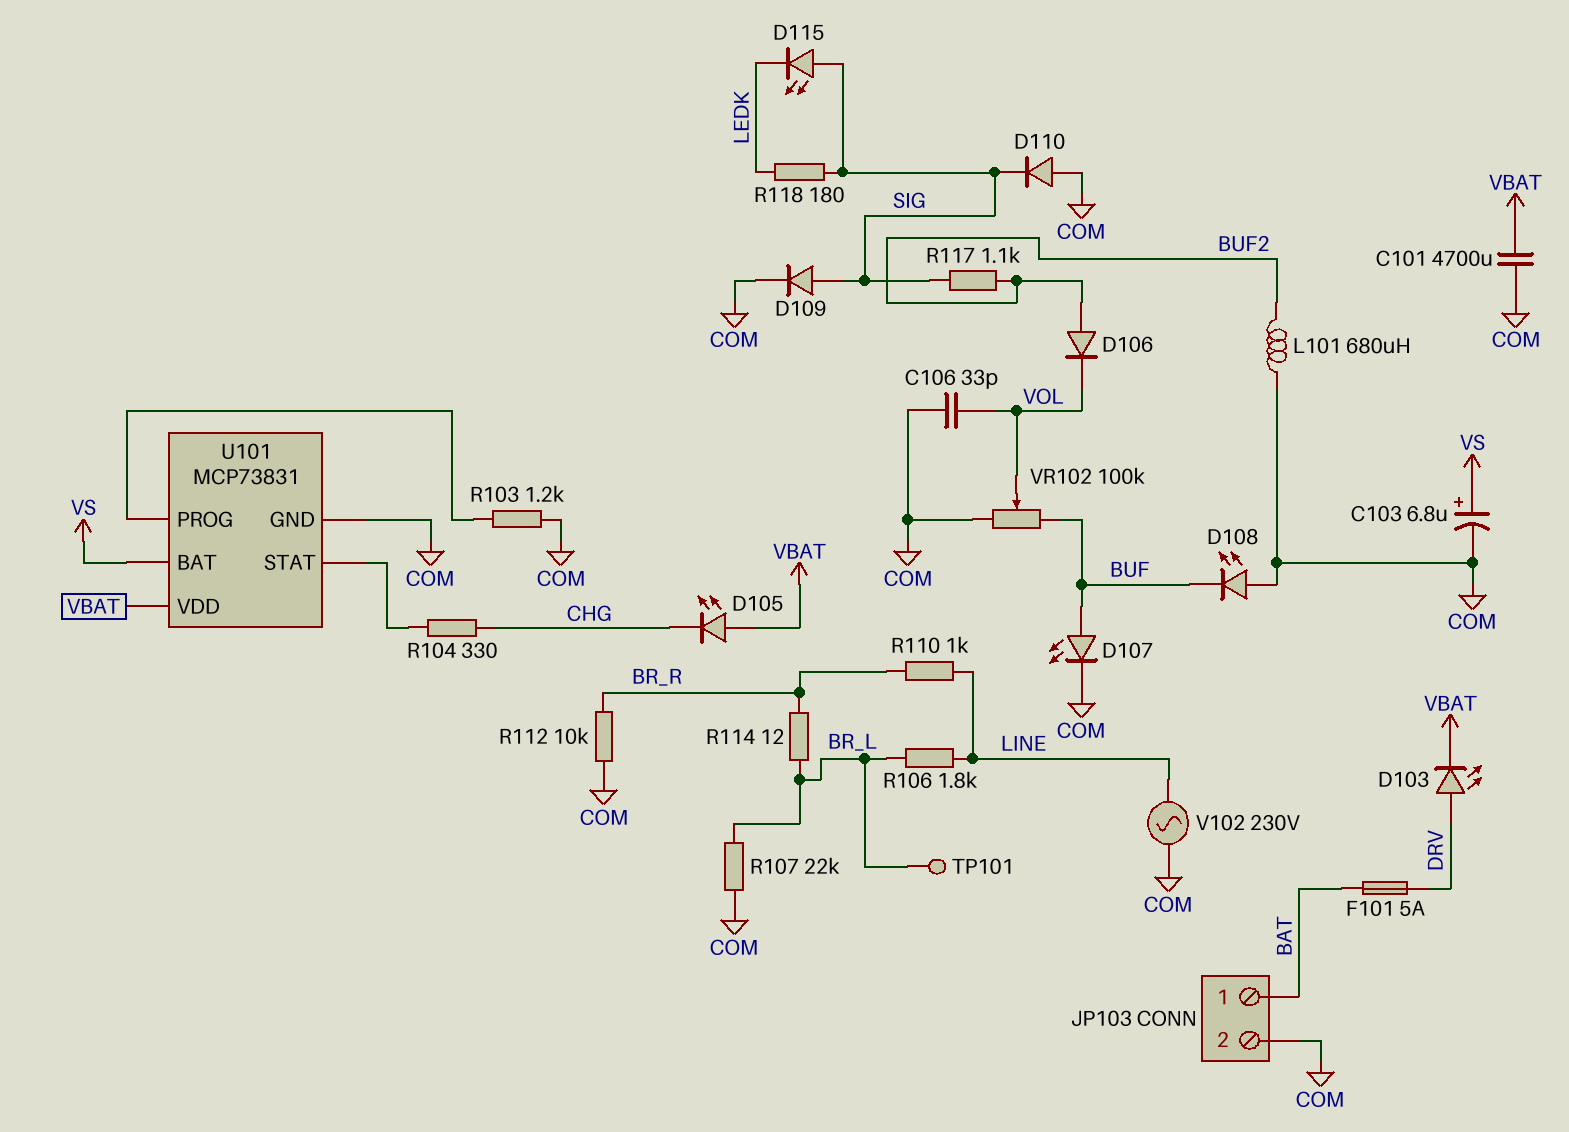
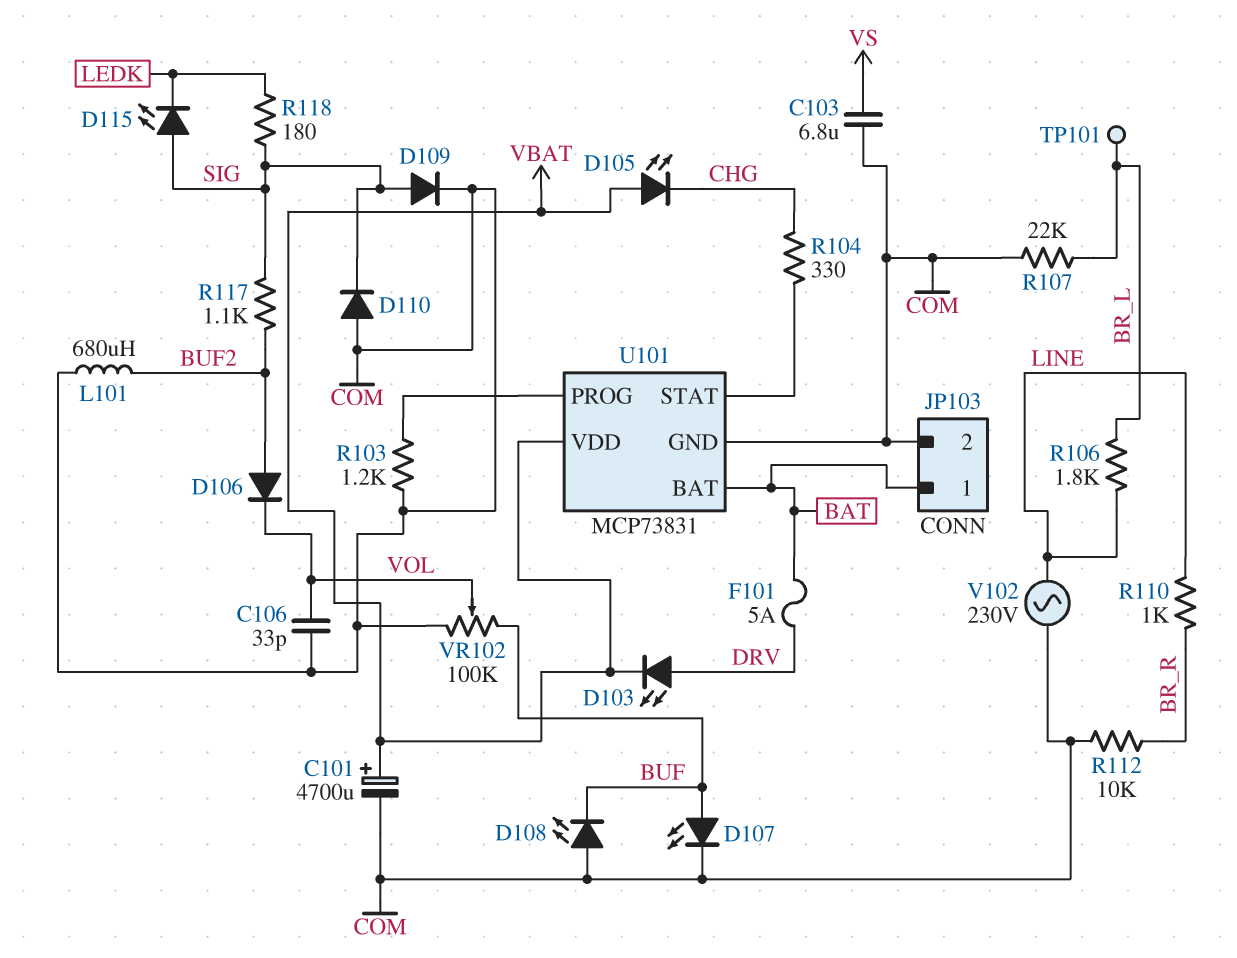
C101: 4700uF (COM, VBAT) -> 4700uF (plus VBAT, minus COM)
C103: 6.8uF (plus VS, minus COM) -> 6.8uF (COM, VS)
R114: 12 (BR_L, BR_R) -> none
U101 pin BAT: VS -> BAT

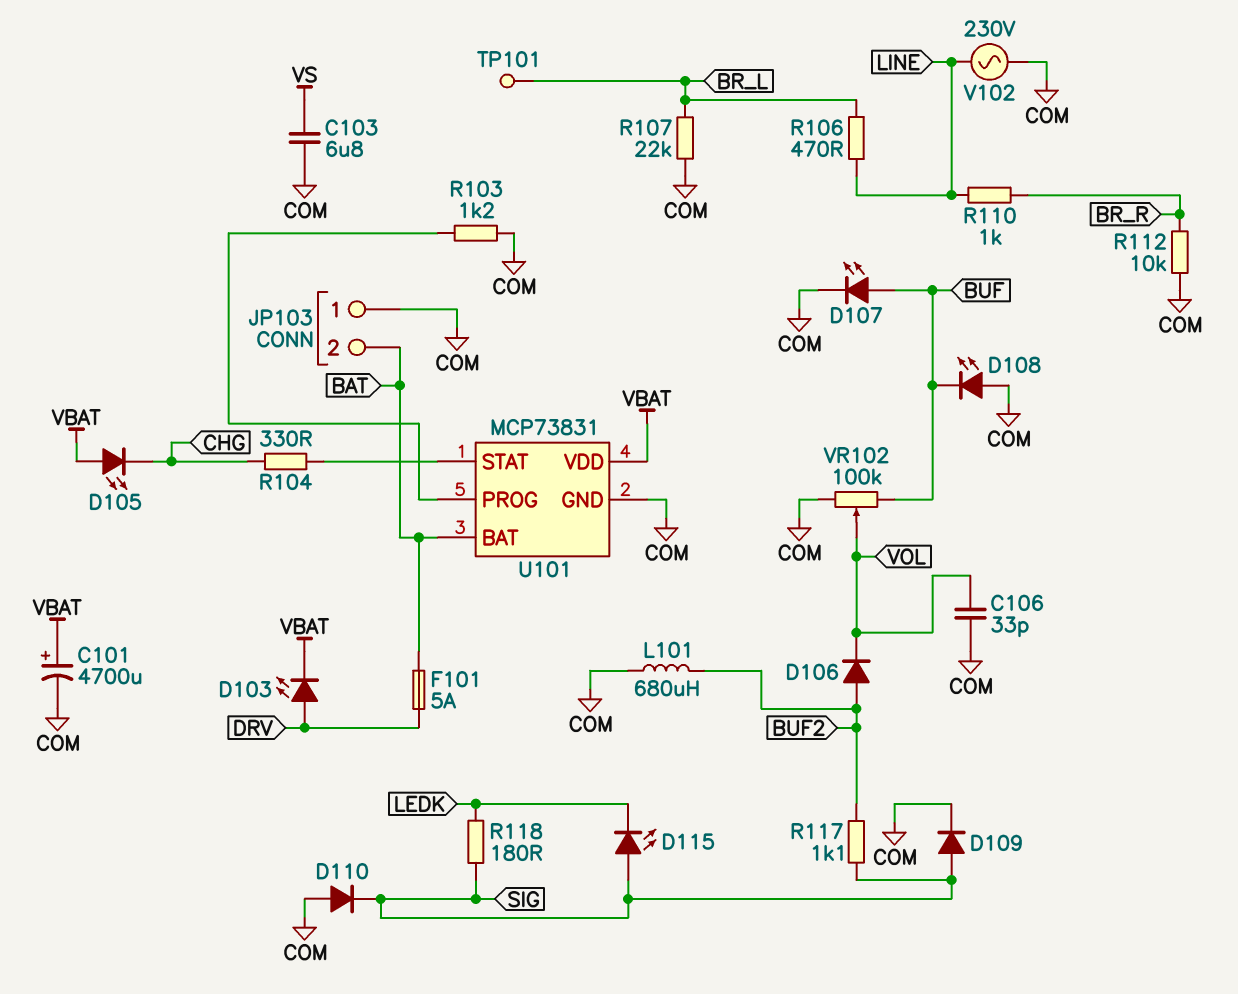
JP103 pin 1: BAT -> COM
JP103 pin 2: COM -> BAT
R106: 1.8k (BR_L, LINE) -> 470 (BR_L, LINE)

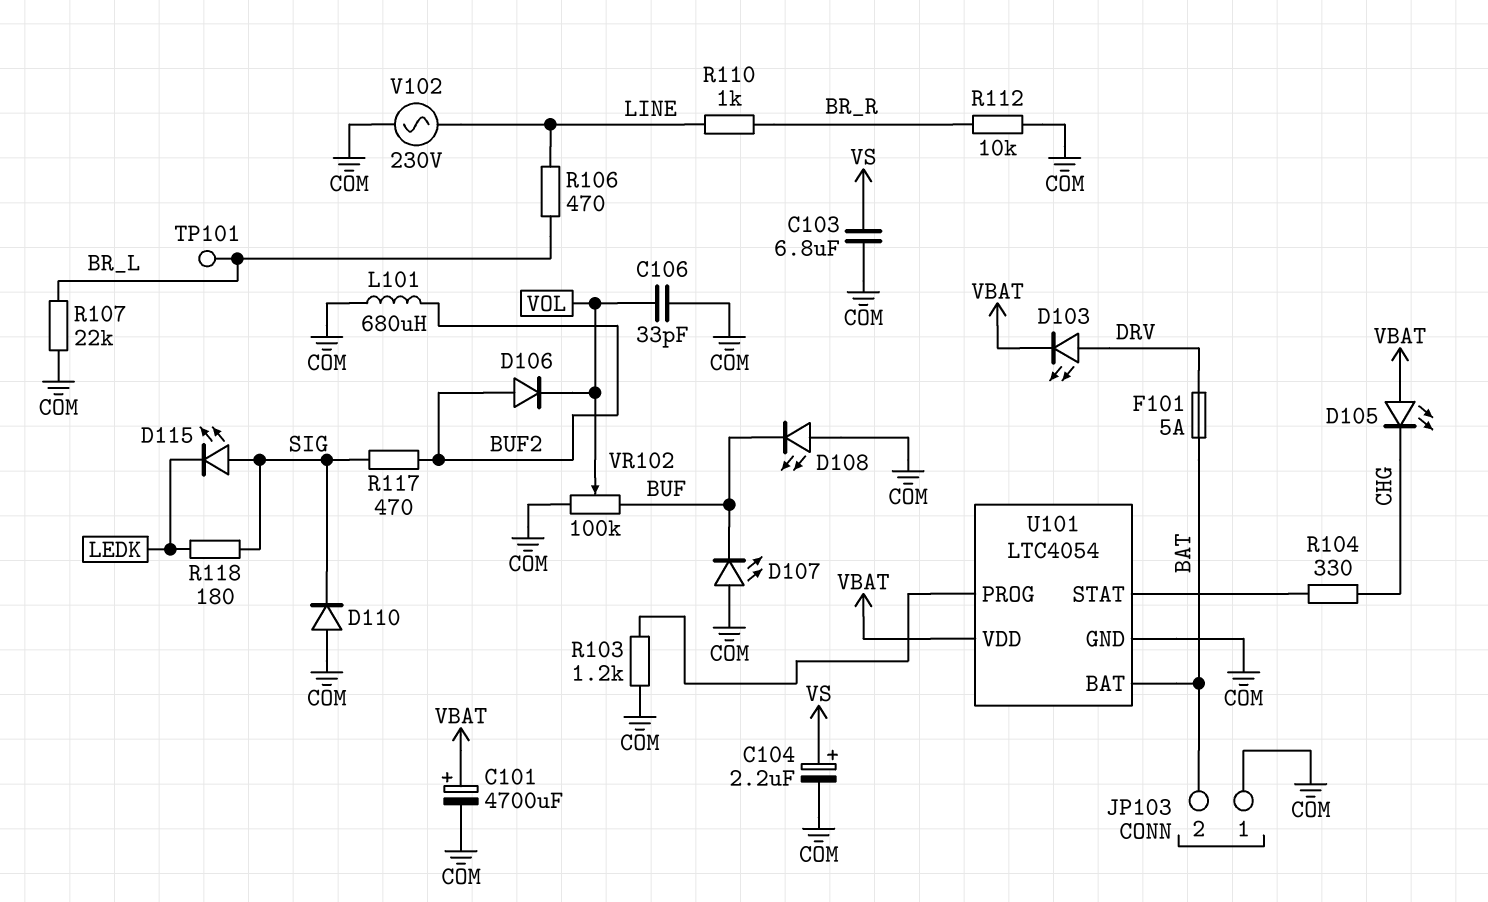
C104: none -> 2.2uF (plus VS, minus COM)
D107: LED (A BUF, K COM) -> LED (A COM, K BUF)
D109: diode (A SIG, K COM) -> none
R117: 1.1k (BUF2, SIG) -> 470 (BUF2, SIG)
U101: MCP73831 -> LTC4054

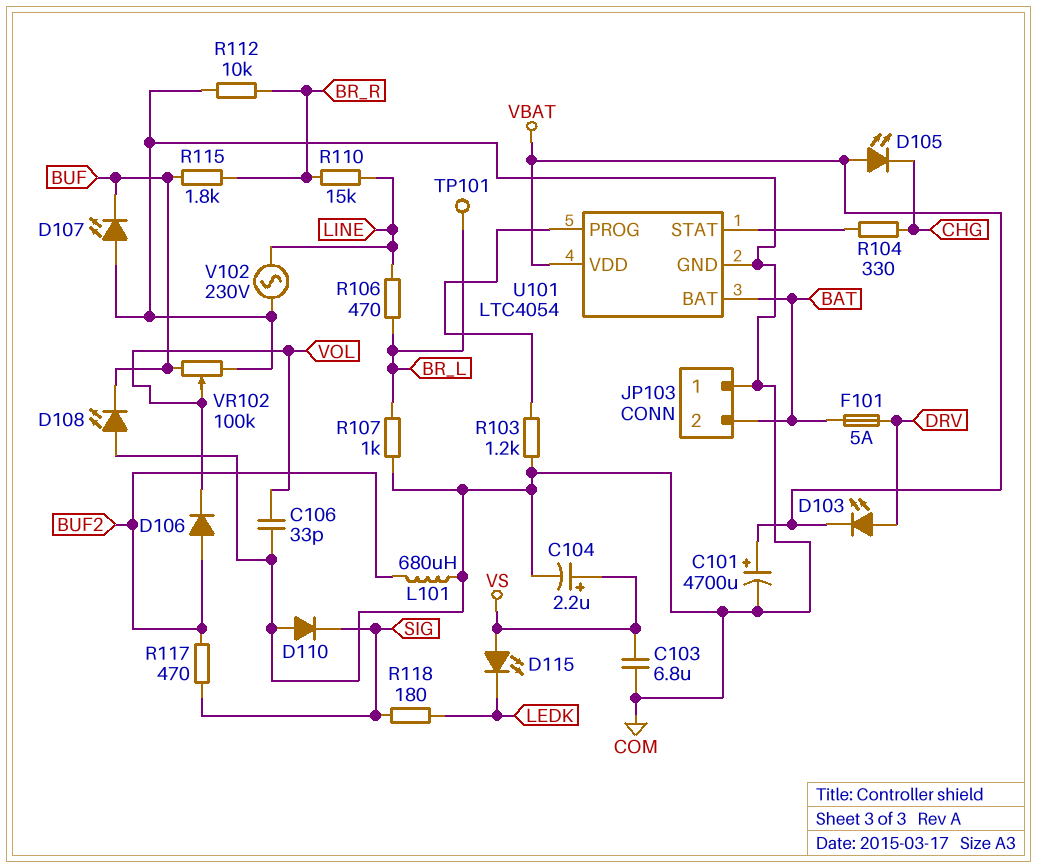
D115: LED (A SIG, K LEDK) -> LED (A VS, K LEDK)
R107: 22k (BR_L, COM) -> 1k (BR_L, COM)
R110: 1k (BR_R, LINE) -> 15k (BR_R, LINE)
R115: none -> 1.8k (BR_R, BUF)

